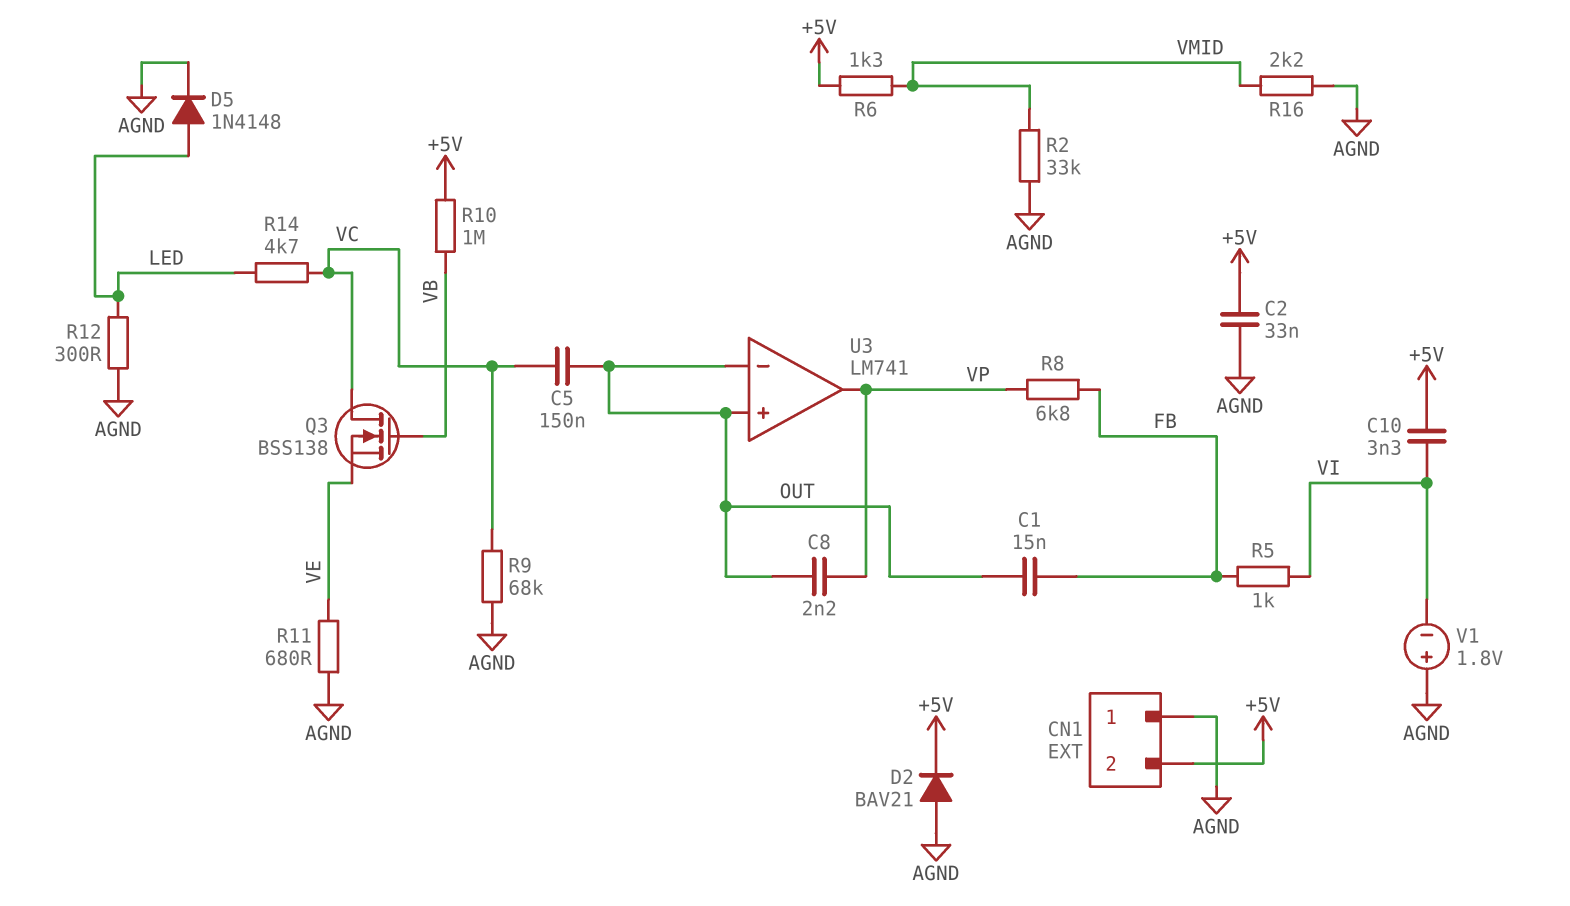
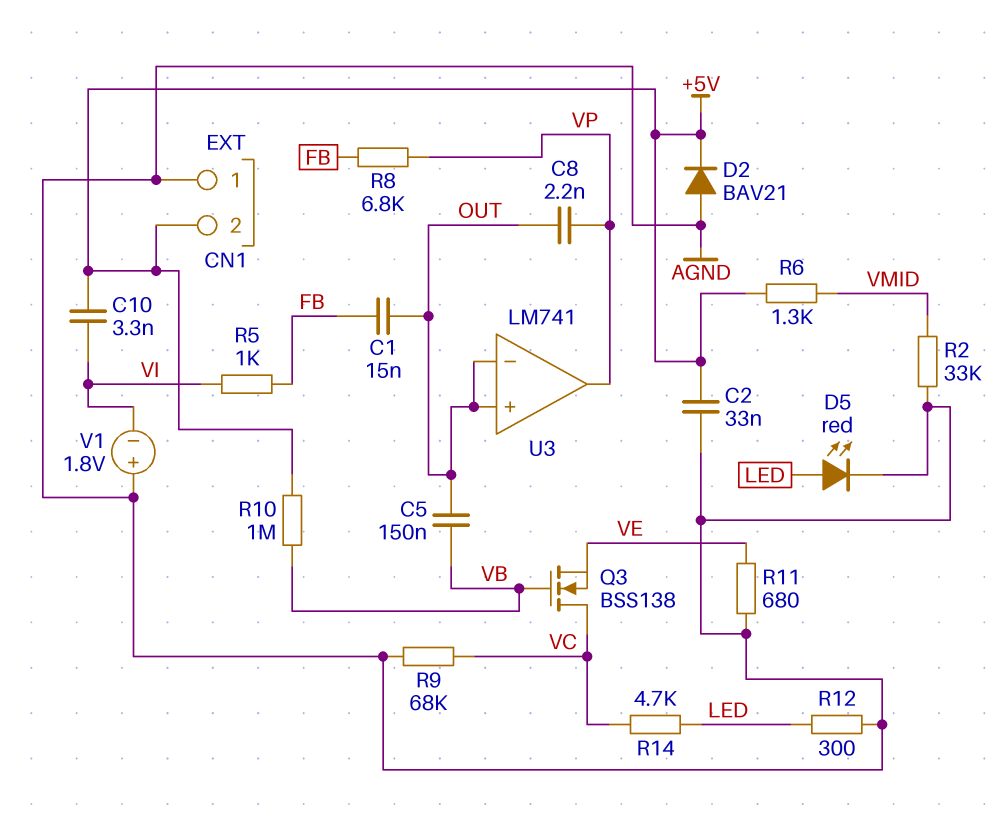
C5: 150nF (OUT, VC) -> 150nF (OUT, VB)
D5: diode 1N4148 (A LED, K AGND) -> LED red (A LED, K AGND)
R16: 2.2k (AGND, VMID) -> none

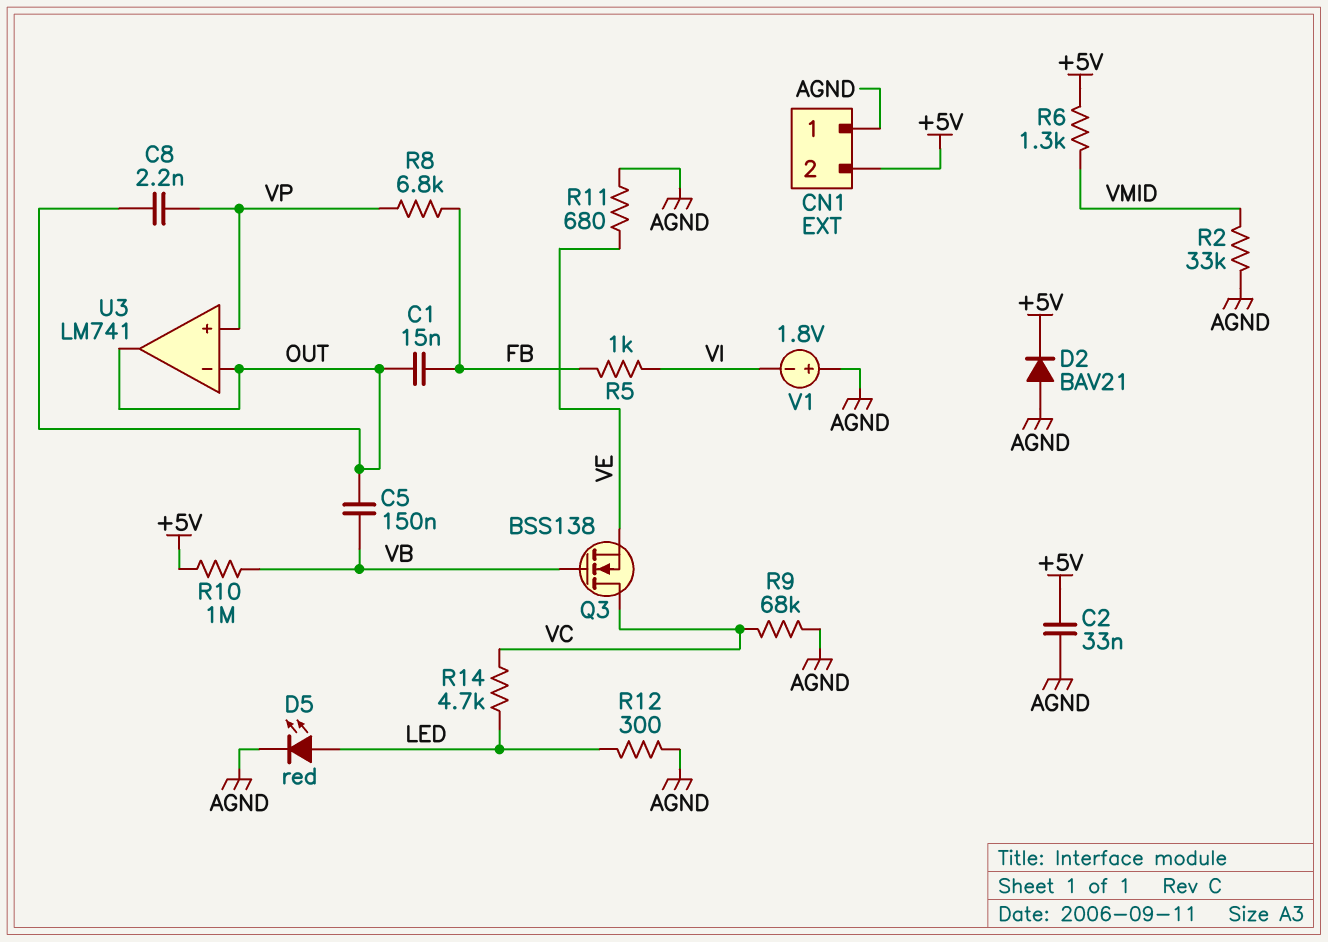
C10: 3.3nF (+5V, VI) -> none
U3 pin in+: OUT -> VP
U3 pin out: VP -> OUT

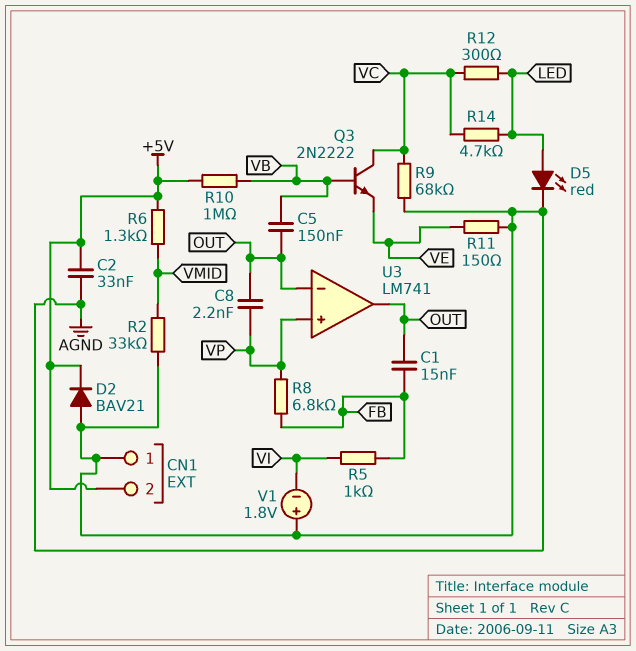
Q3: NMOS BSS138 (G VB, D VC, S VE) -> NPN 2N2222 (B VB, C VC, E VE)
R11: 680 (AGND, VE) -> 150 (AGND, VE)
R12: 300 (AGND, LED) -> 300 (LED, VC)

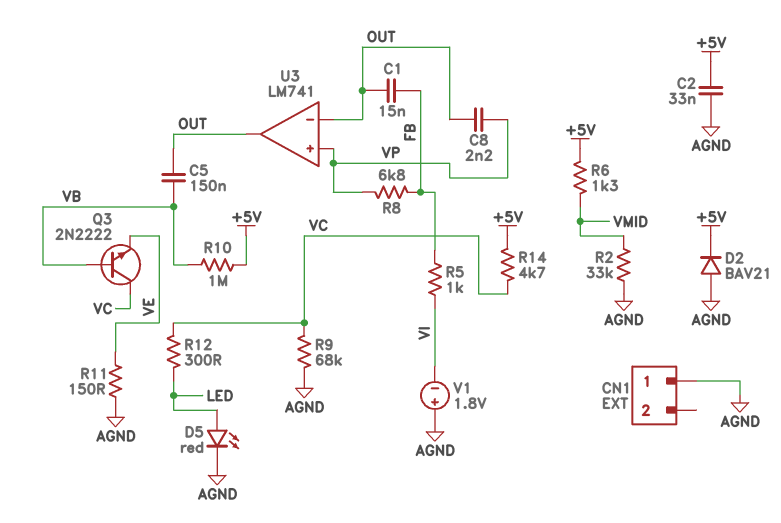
CN1 pin 2: +5V -> none
R14: 4.7k (LED, VC) -> 4.7k (+5V, VC)

